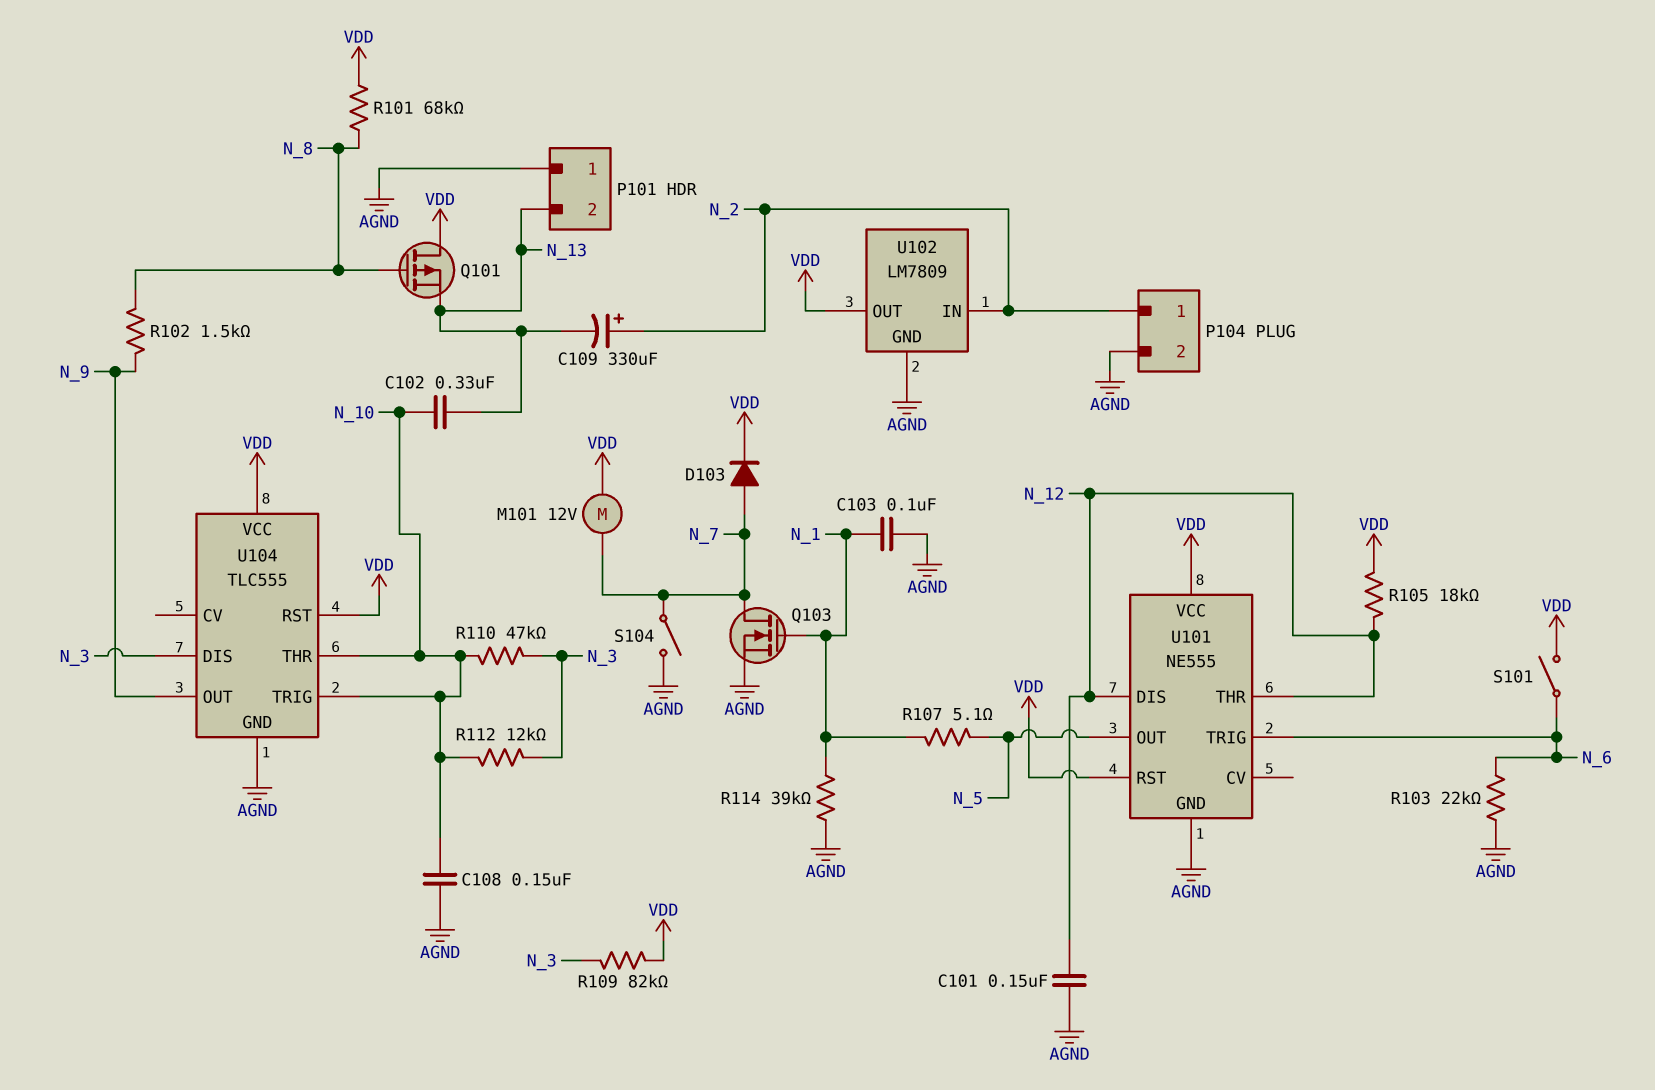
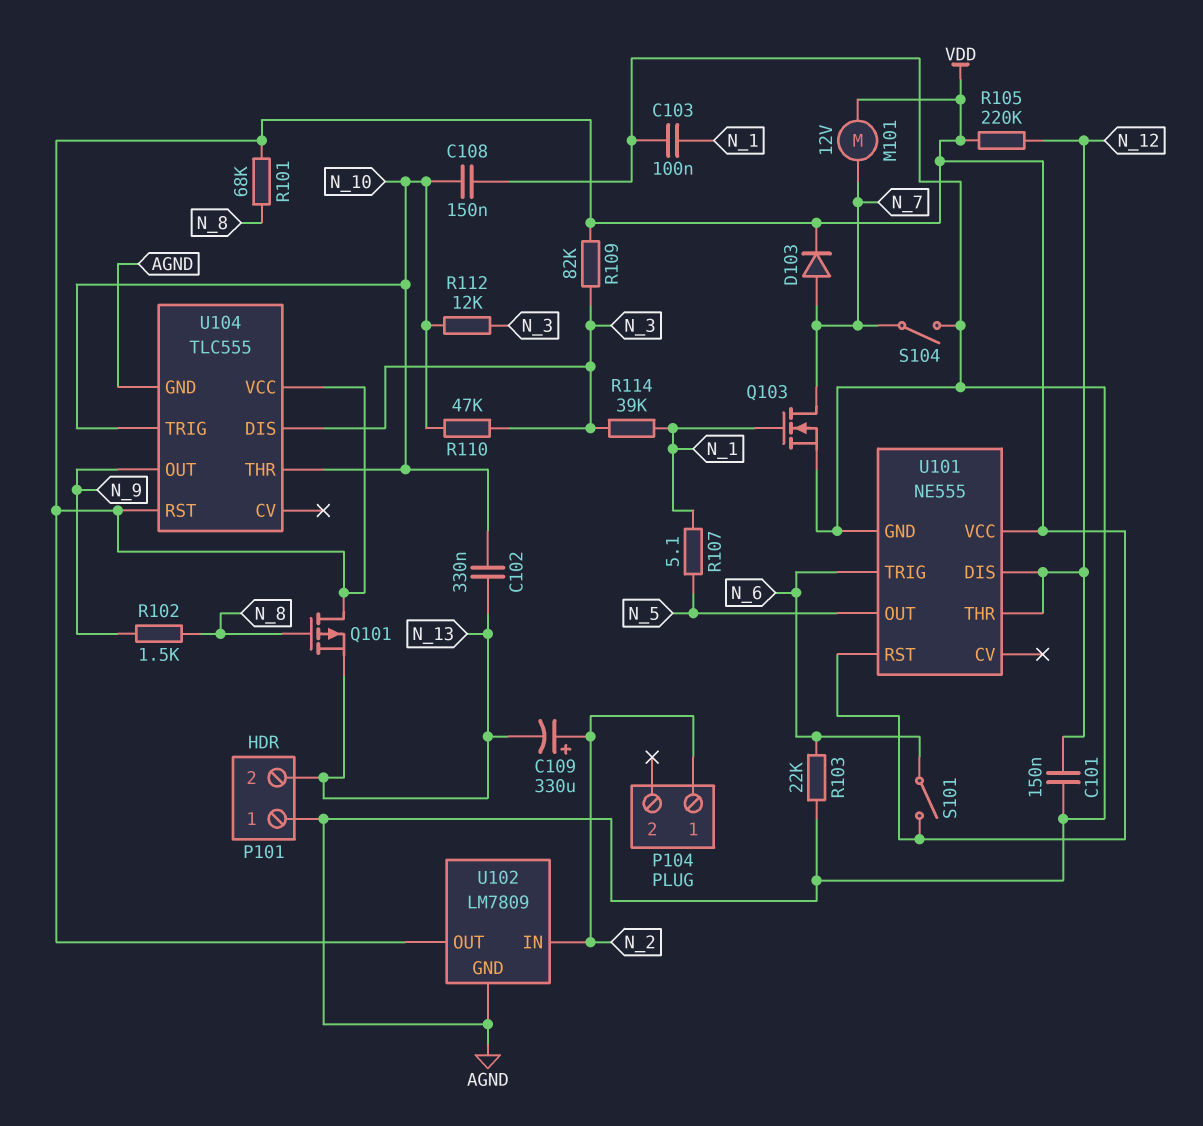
P104 pin 2: AGND -> none
R105: 18k (N_12, VDD) -> 220k (N_12, VDD)
R114: 39k (AGND, N_1) -> 39k (N_1, N_3)

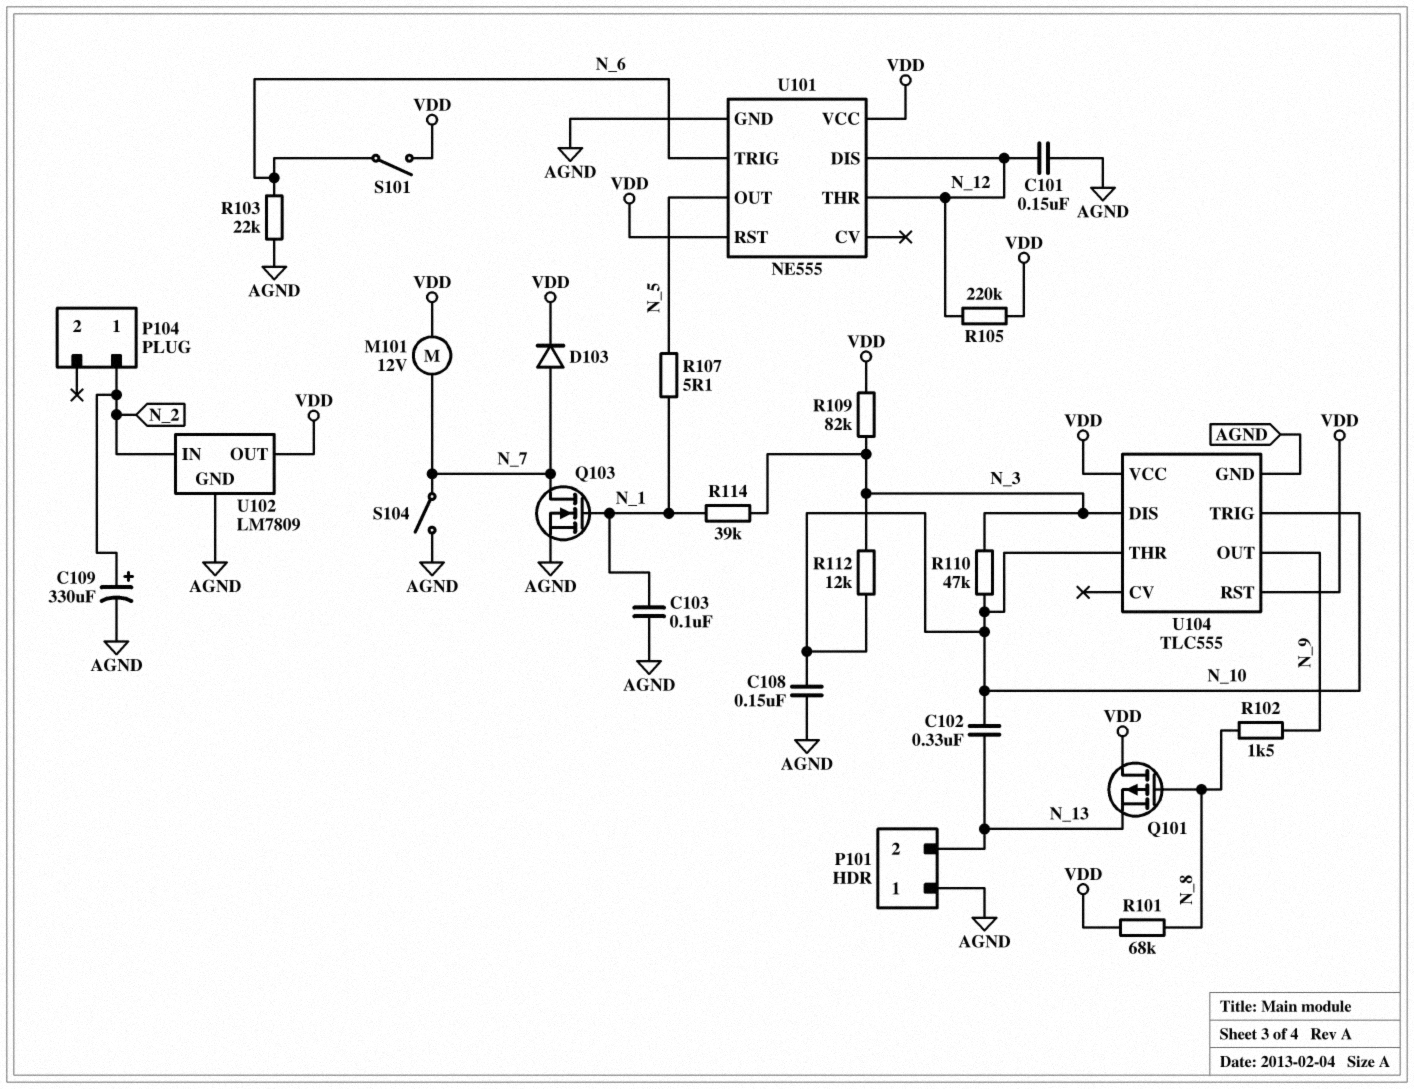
C109: 330uF (plus N_2, minus N_13) -> 330uF (plus N_2, minus AGND)

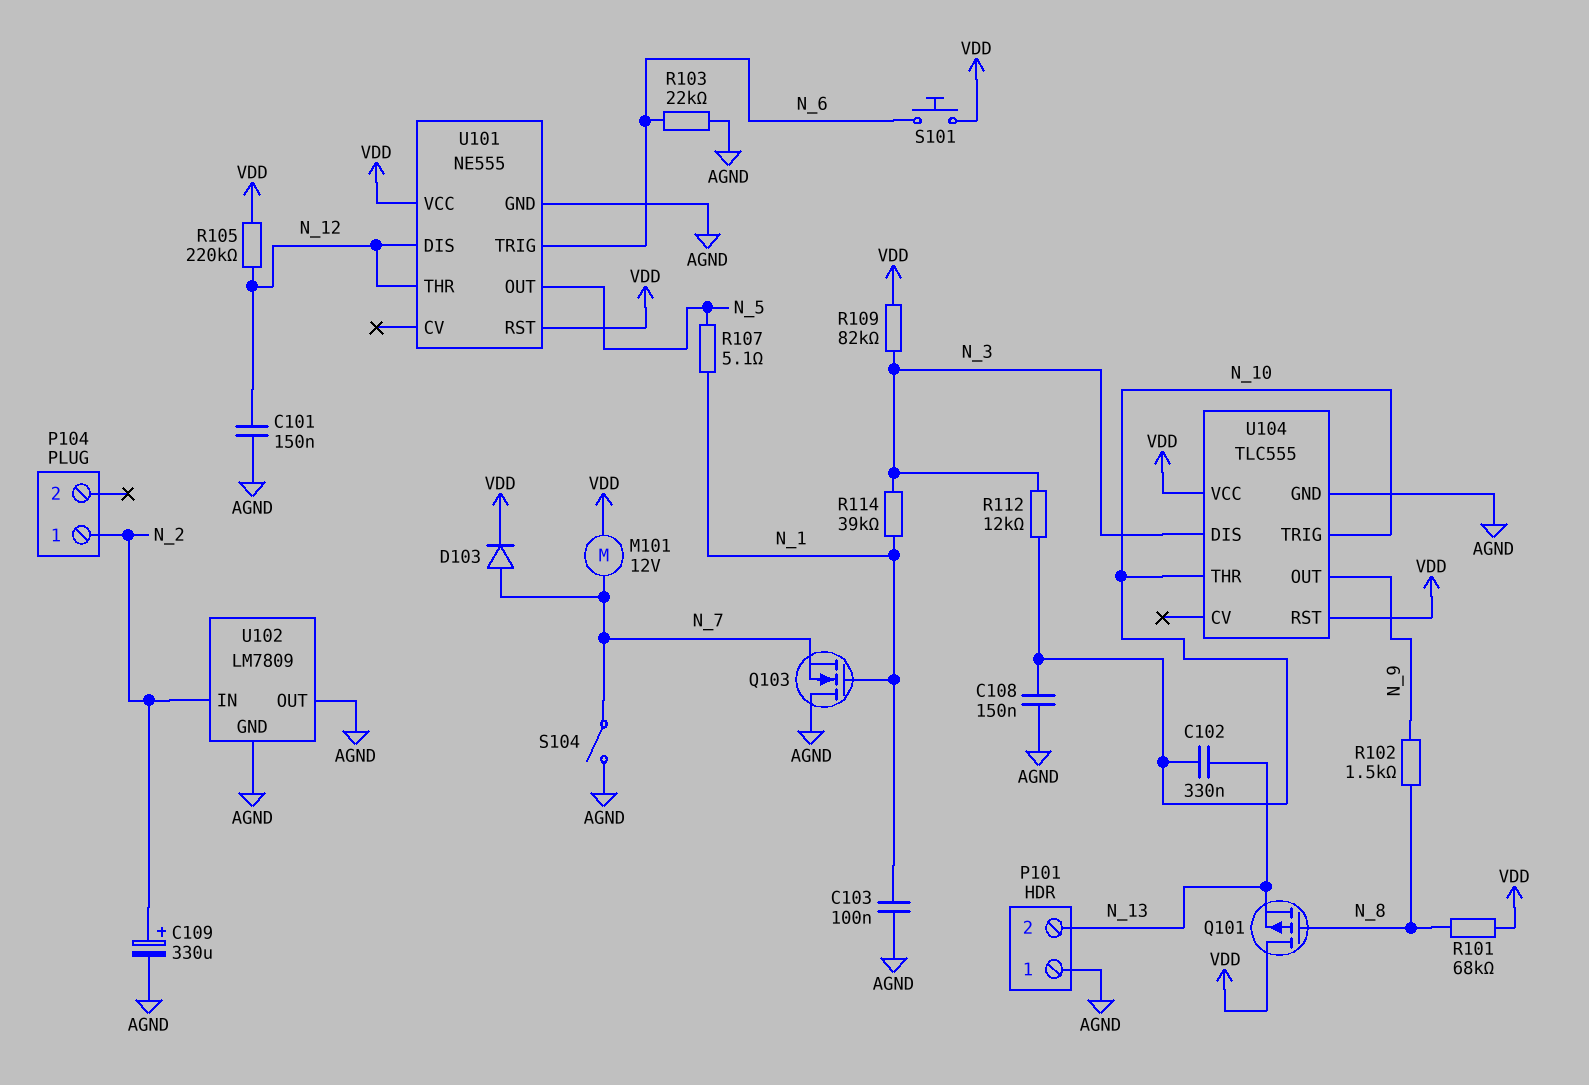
Q103: NMOS (G N_1, D N_7, S AGND) -> NMOS (G N_1, D AGND, S N_7)
R110: 47k (N_3, N_10) -> none
S101: switch (N_6, VDD) -> button (N_6, VDD)
U102 pin OUT: VDD -> AGND

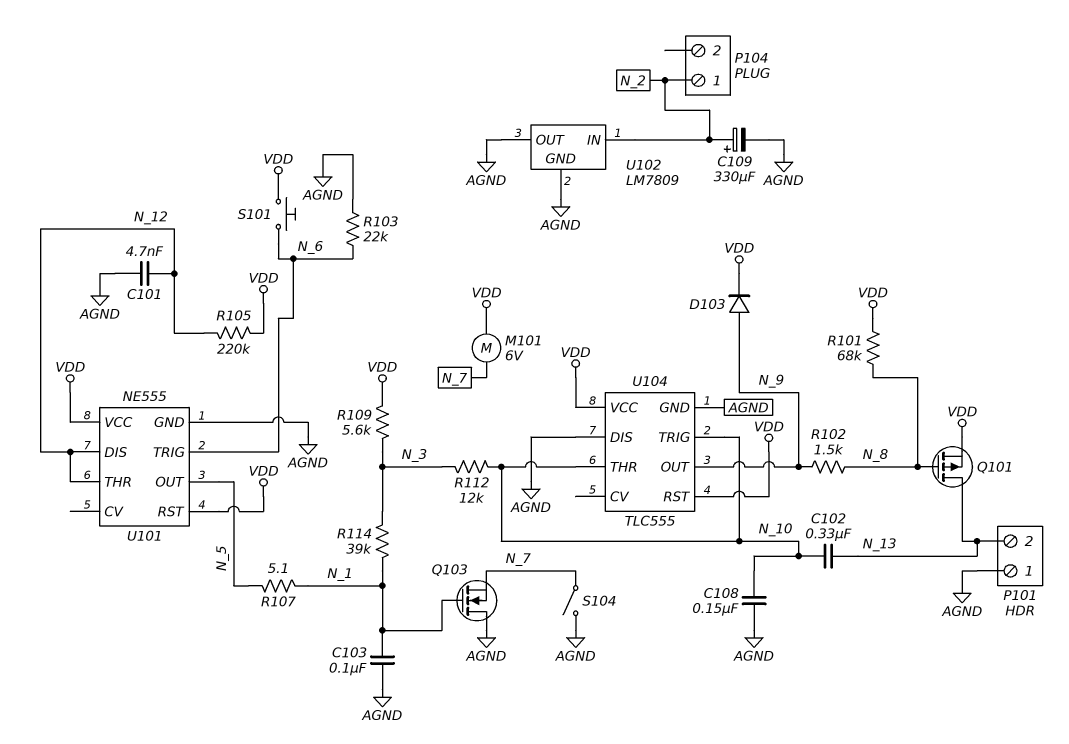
C101: 150nF (AGND, N_12) -> 4.7nF (AGND, N_12)
D103: diode (A N_7, K VDD) -> diode (A N_9, K VDD)
M101: motor 12V (N_7, VDD) -> motor 6V (N_7, VDD)
Q101: PMOS (G N_8, D VDD, S N_13) -> PMOS (G N_8, D N_13, S VDD)
R109: 82k (N_3, VDD) -> 5.6k (N_3, VDD)
U104 pin DIS: N_3 -> AGND

